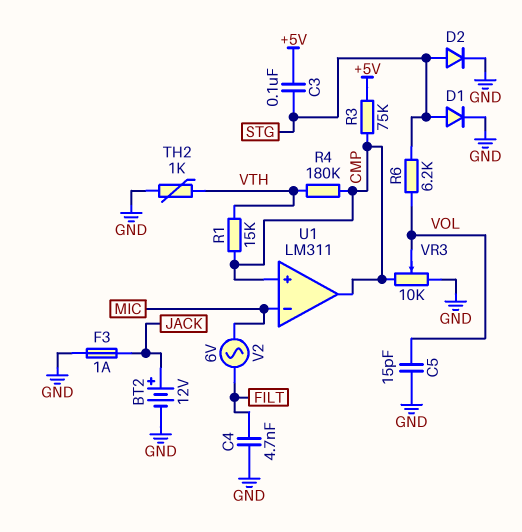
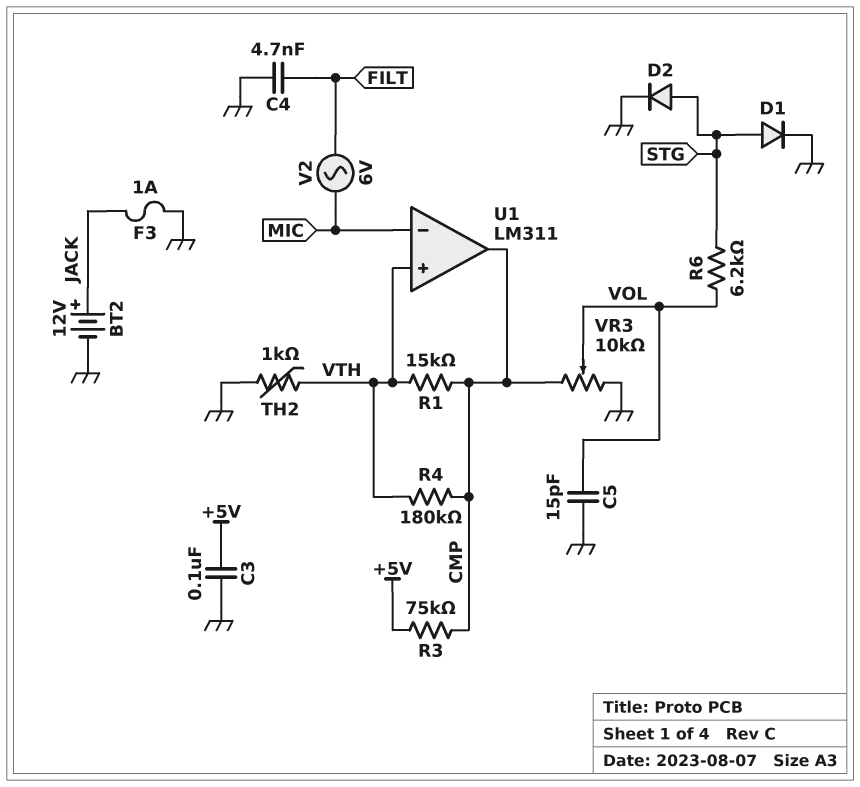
C3: 100nF (+5V, STG) -> 100nF (+5V, GND)
U1 pin in+: CMP -> VTH

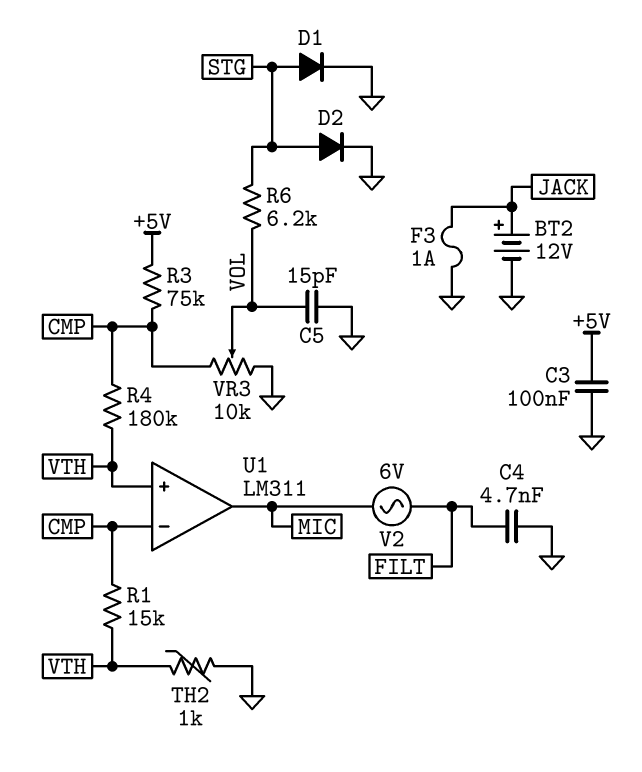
U1 pin in-: MIC -> CMP
U1 pin out: CMP -> MIC

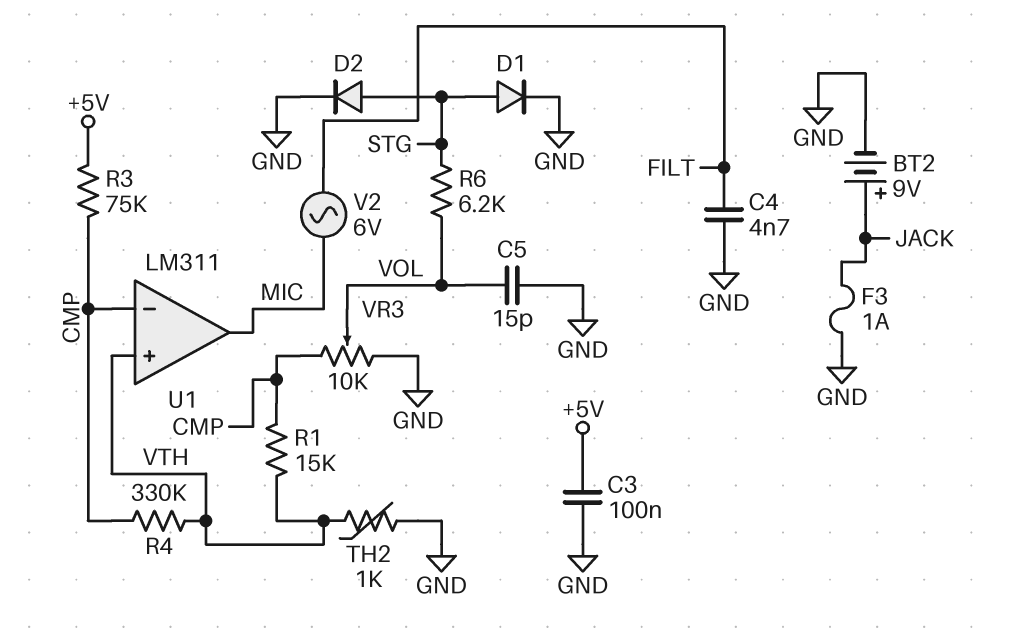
BT2: 12V (plus JACK, minus GND) -> 9V (plus JACK, minus GND)
R4: 180k (CMP, VTH) -> 330k (CMP, VTH)

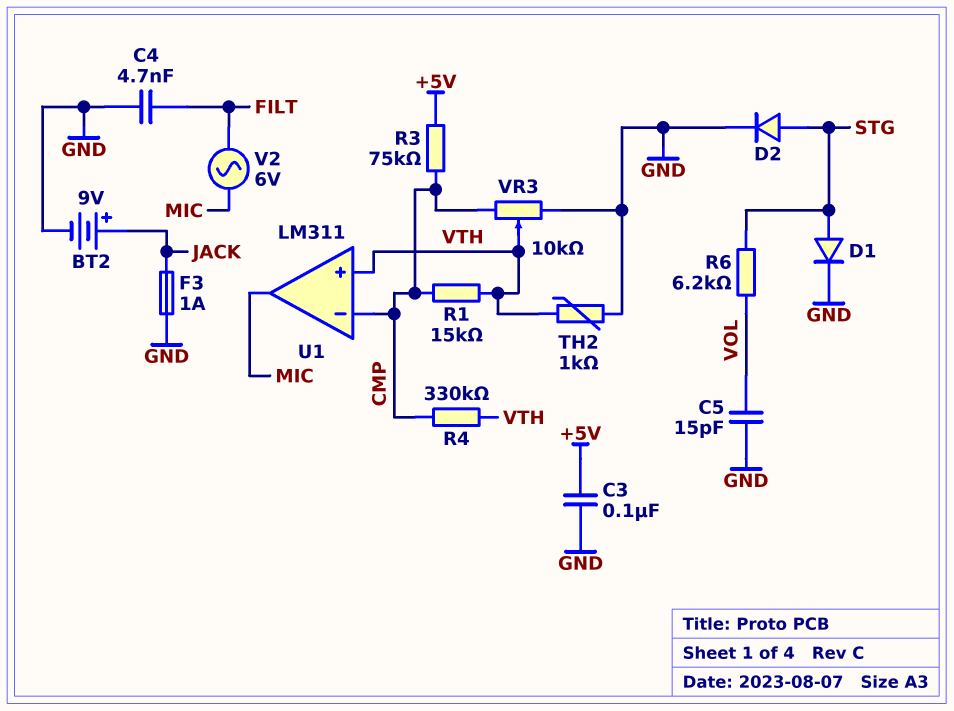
VR3: 10k (CMP, GND, wiper VOL) -> 10k (CMP, GND, wiper VTH)

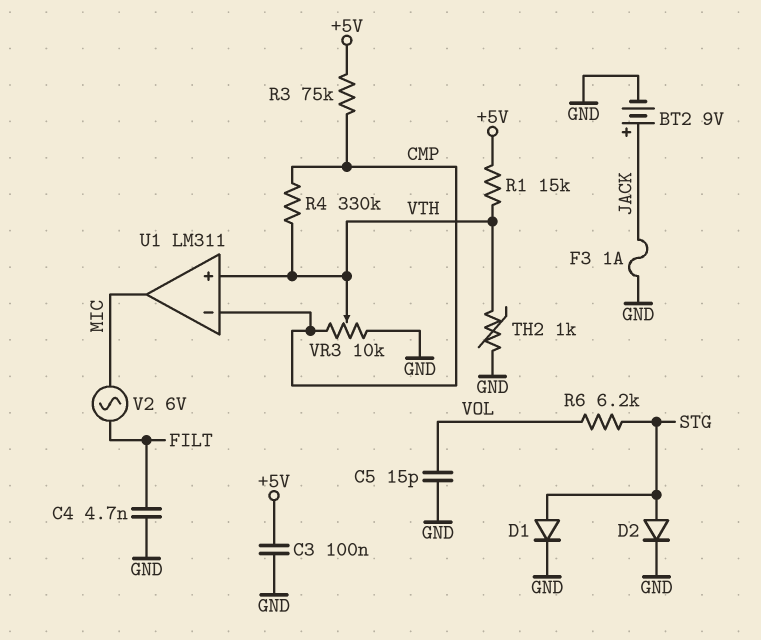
R1: 15k (CMP, VTH) -> 15k (+5V, VTH)

